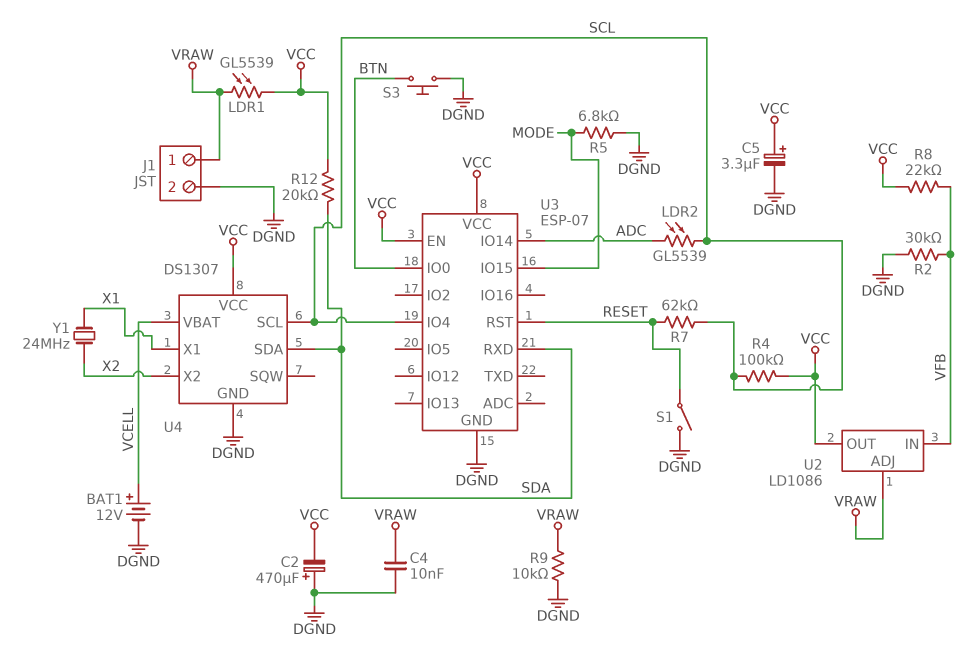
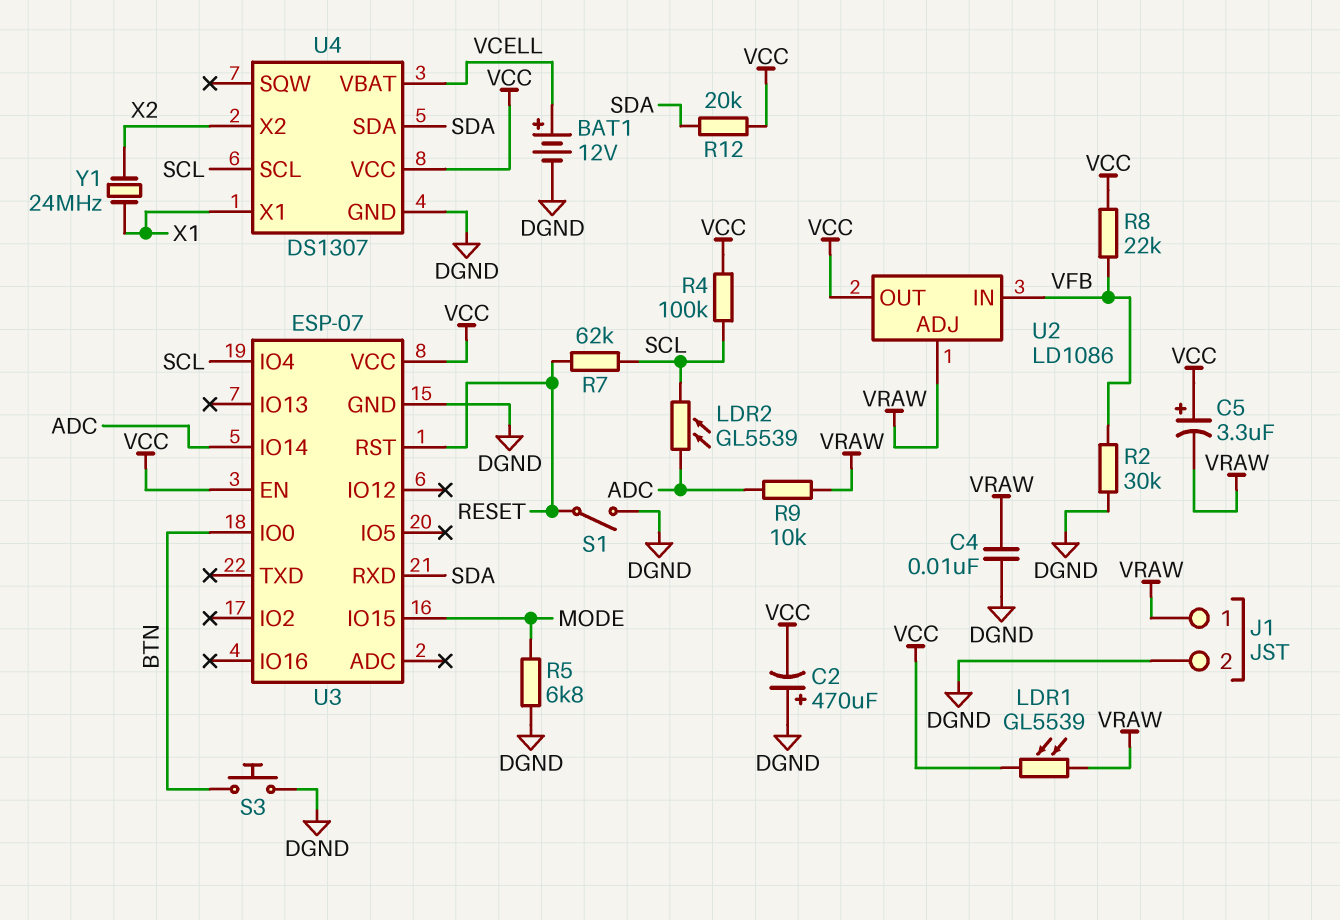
C5: 3.3uF (plus VCC, minus DGND) -> 3.3uF (plus VCC, minus VRAW)
R9: 10k (DGND, VRAW) -> 10k (ADC, VRAW)

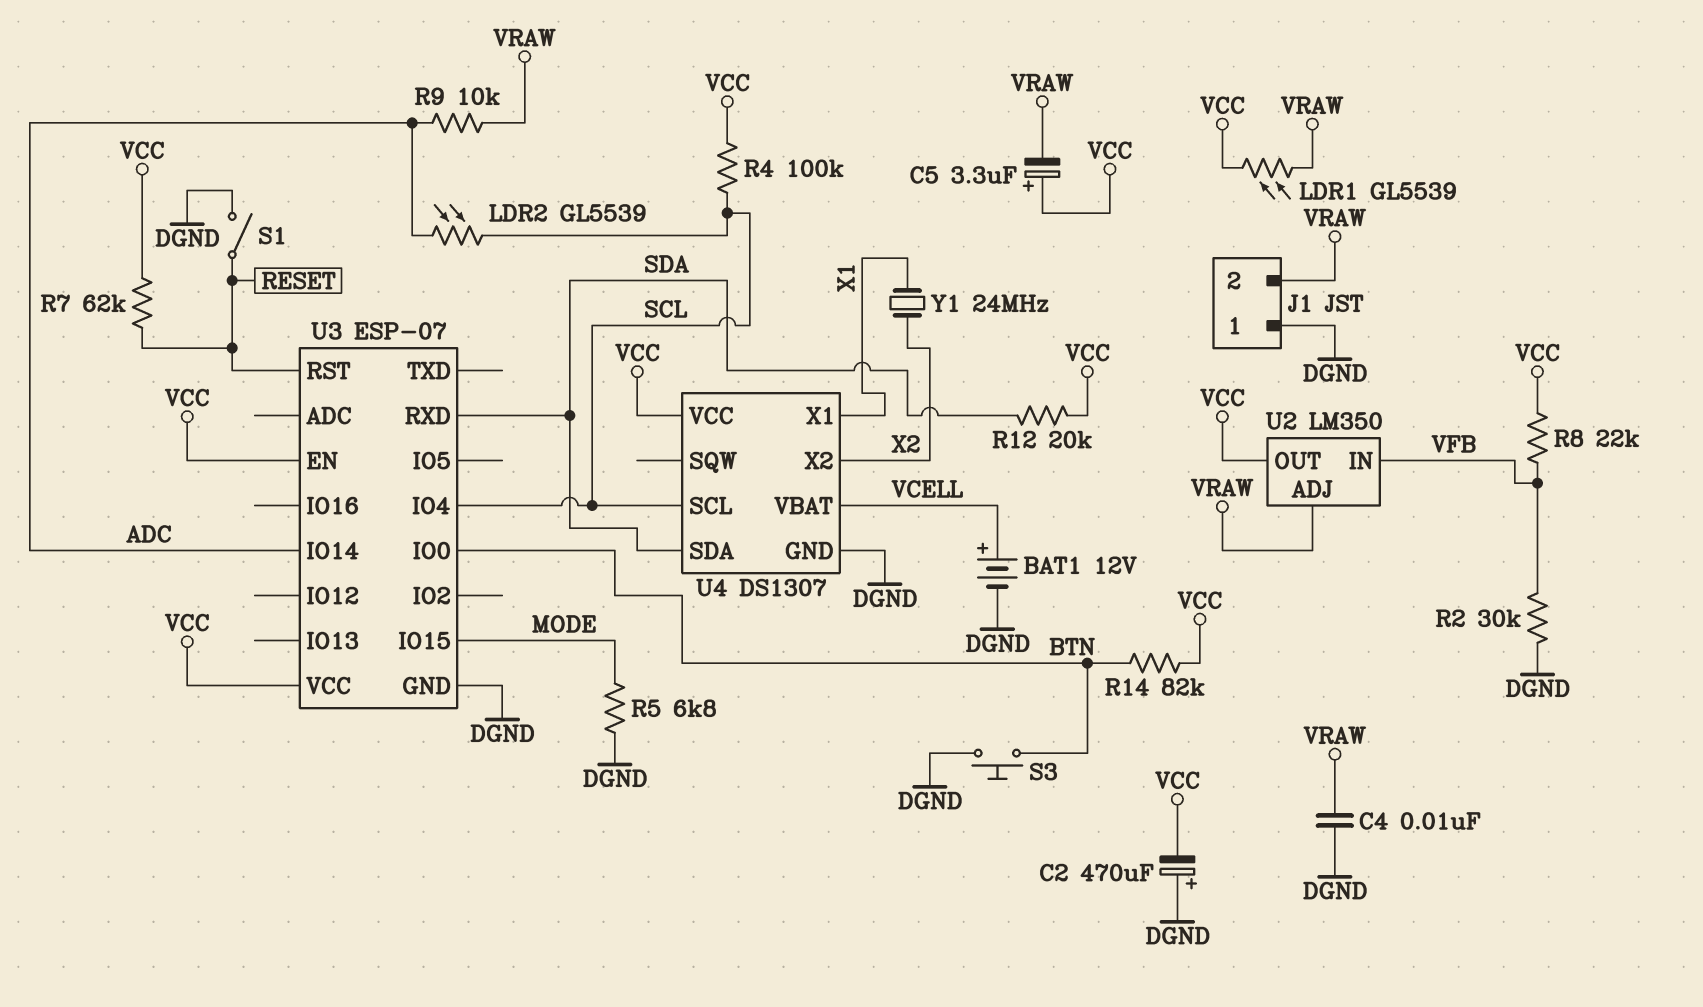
J1 pin 1: VRAW -> DGND
J1 pin 2: DGND -> VRAW
R7: 62k (RESET, SCL) -> 62k (RESET, VCC)
R14: none -> 82k (BTN, VCC)
U2: LD1086 -> LM350

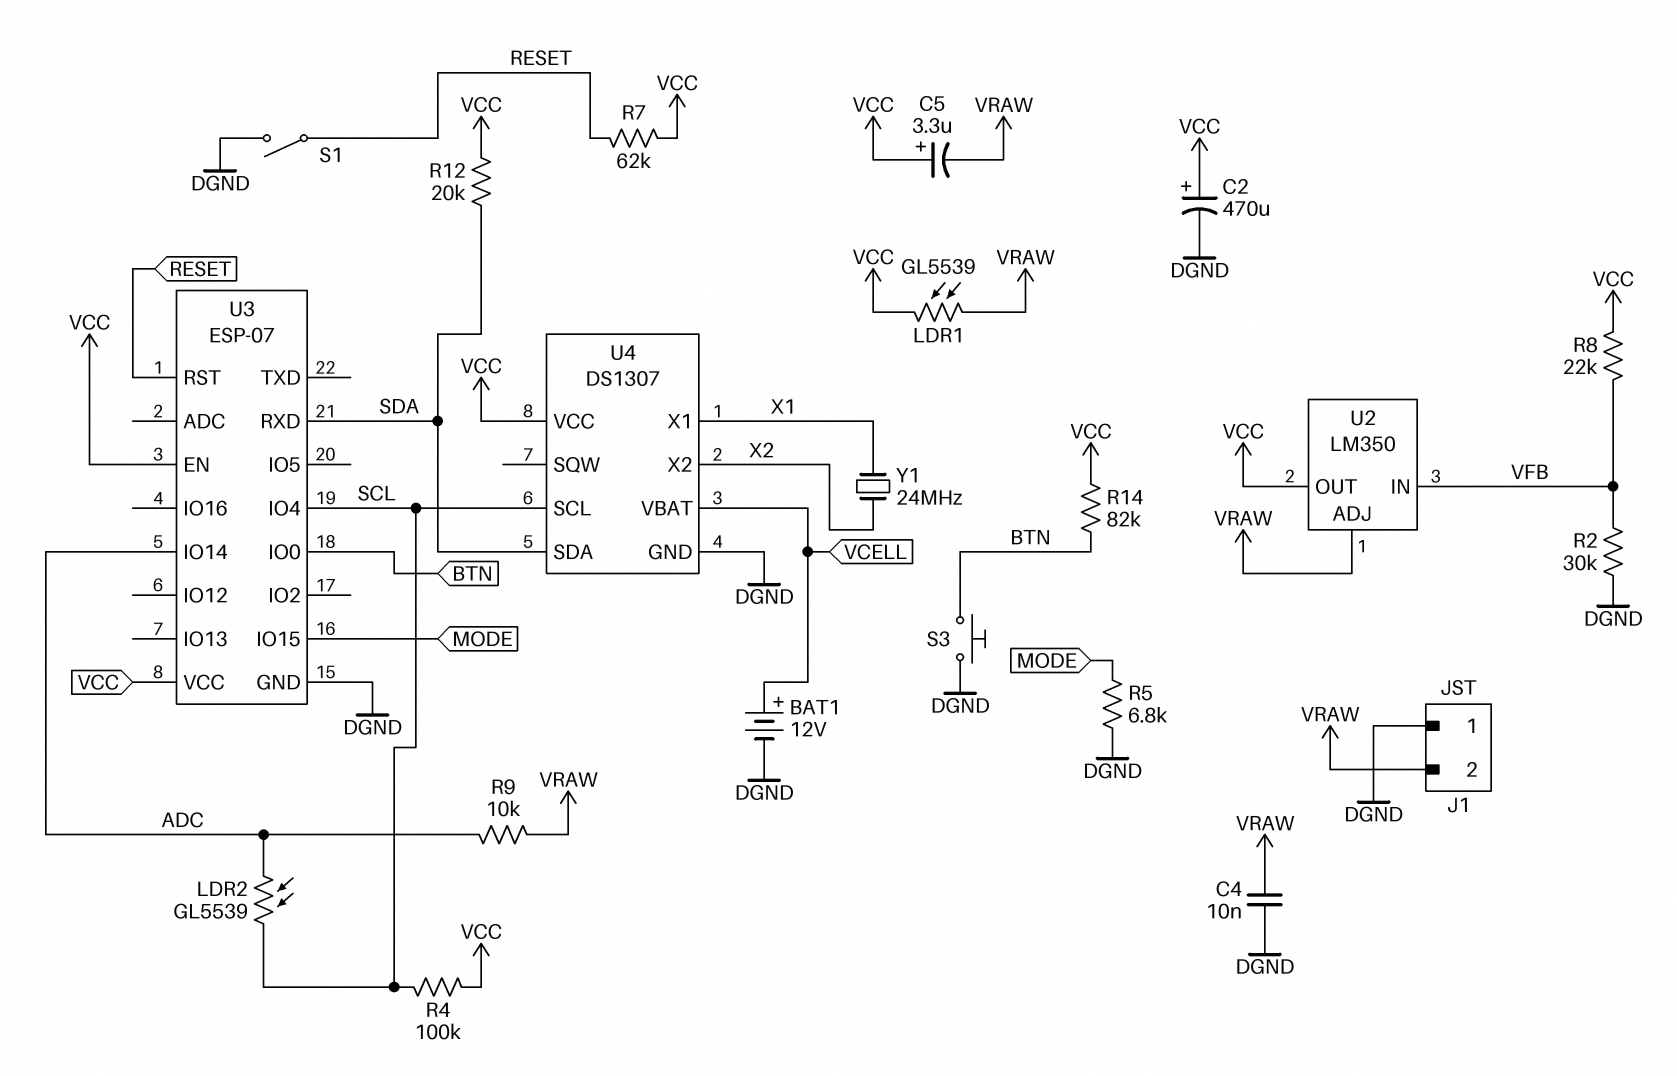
C2: 470uF (plus DGND, minus VCC) -> 470uF (plus VCC, minus DGND)

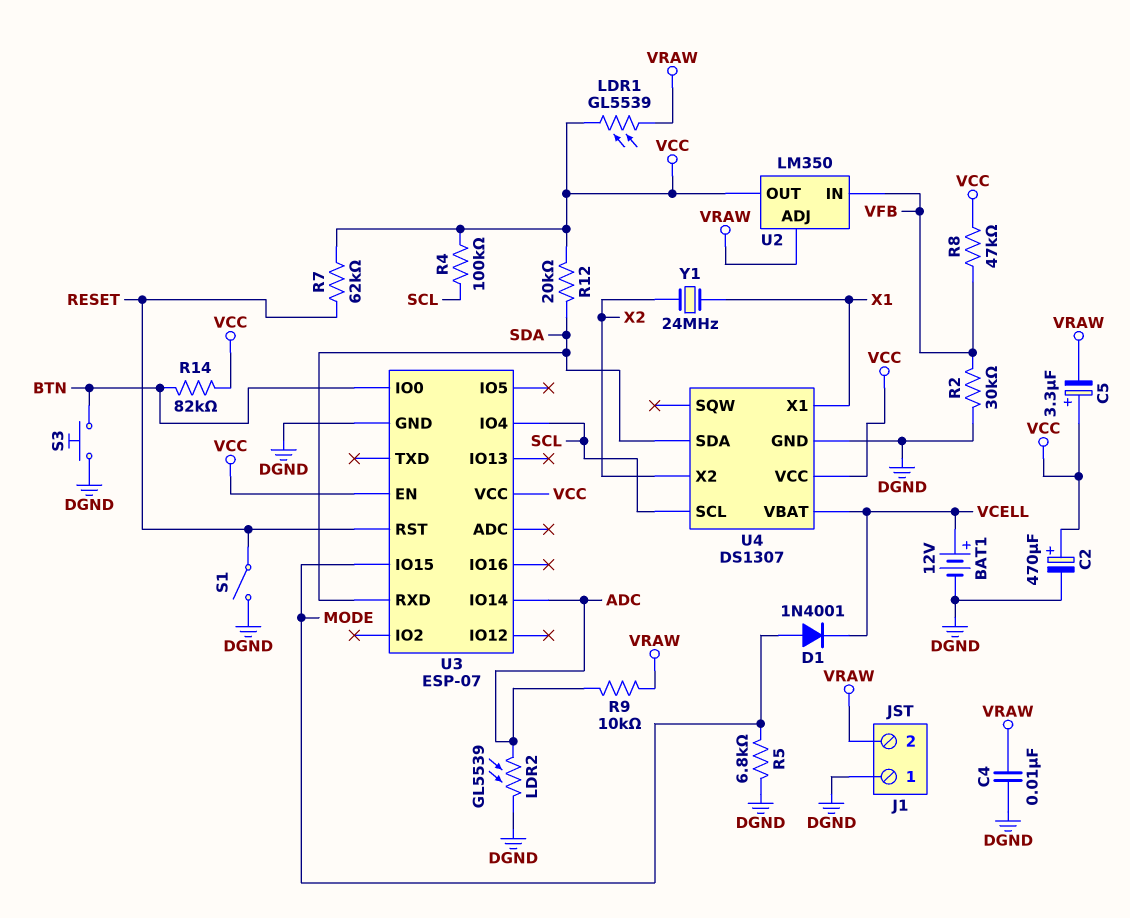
D1: none -> diode 1N4001 (A MODE, K VCELL)
LDR2: GL5539 (ADC, SCL) -> GL5539 (ADC, DGND)
R8: 22k (VCC, VFB) -> 47k (VCC, VFB)

